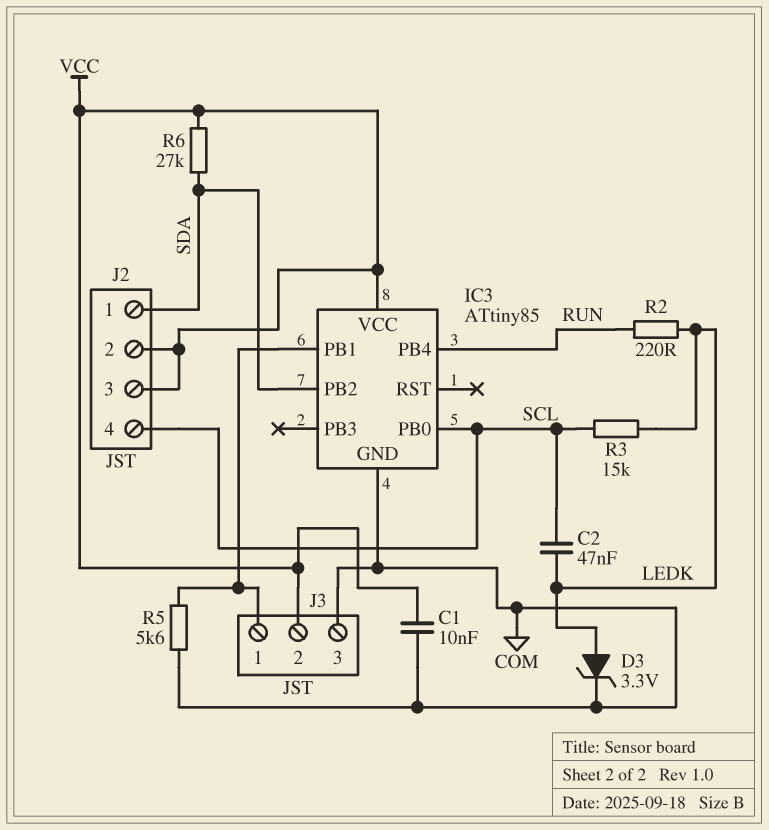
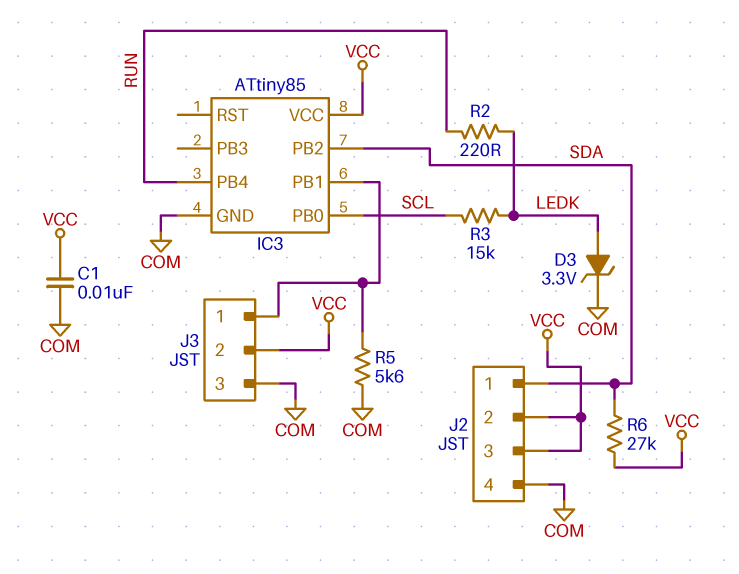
C2: 47nF (LEDK, SCL) -> none
J2 pin 4: SCL -> COM

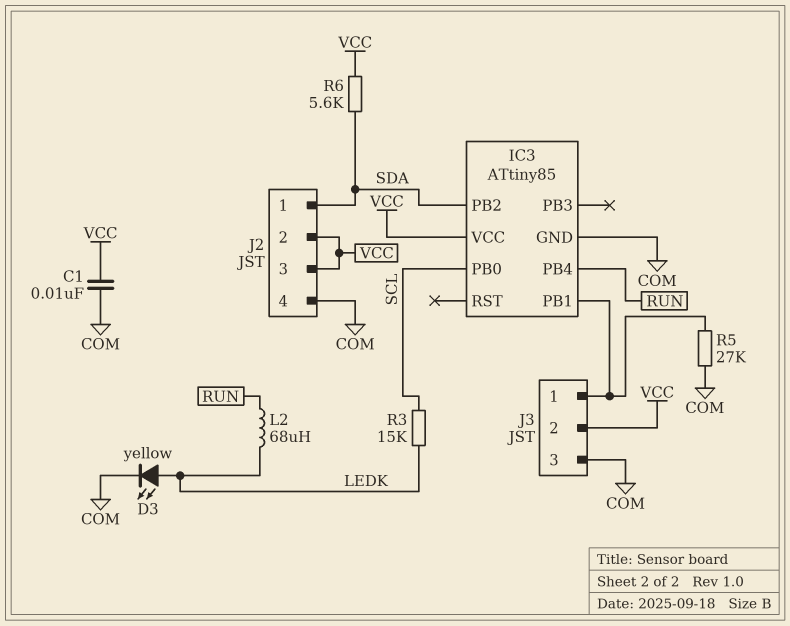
D3: zener 3.3V (A LEDK, K COM) -> LED yellow (A LEDK, K COM)
L2: none -> 68uH (LEDK, RUN)
R2: 220 (LEDK, RUN) -> none
R5: 5.6k (COM, IC3/PB1) -> 27k (COM, IC3/PB1)
R6: 27k (SDA, VCC) -> 5.6k (SDA, VCC)

